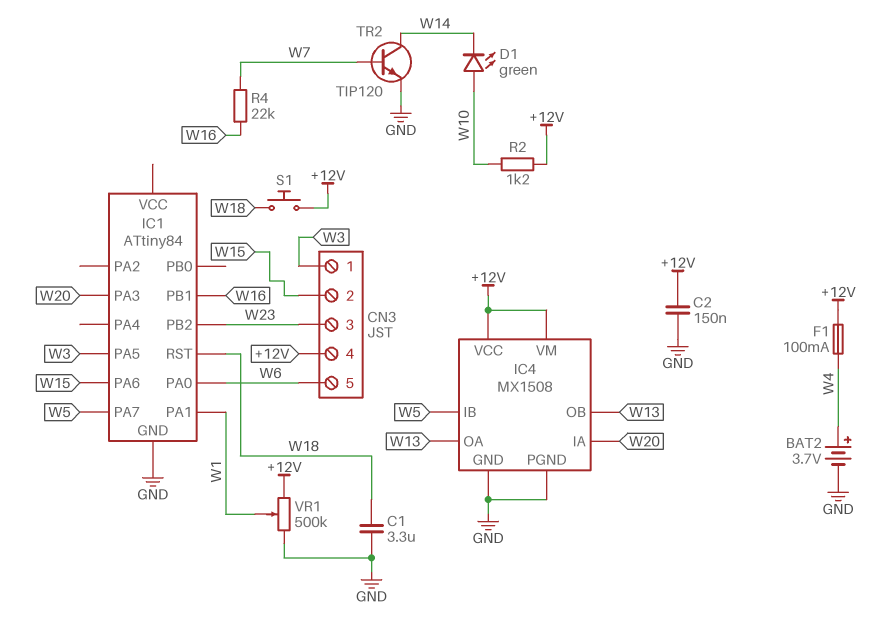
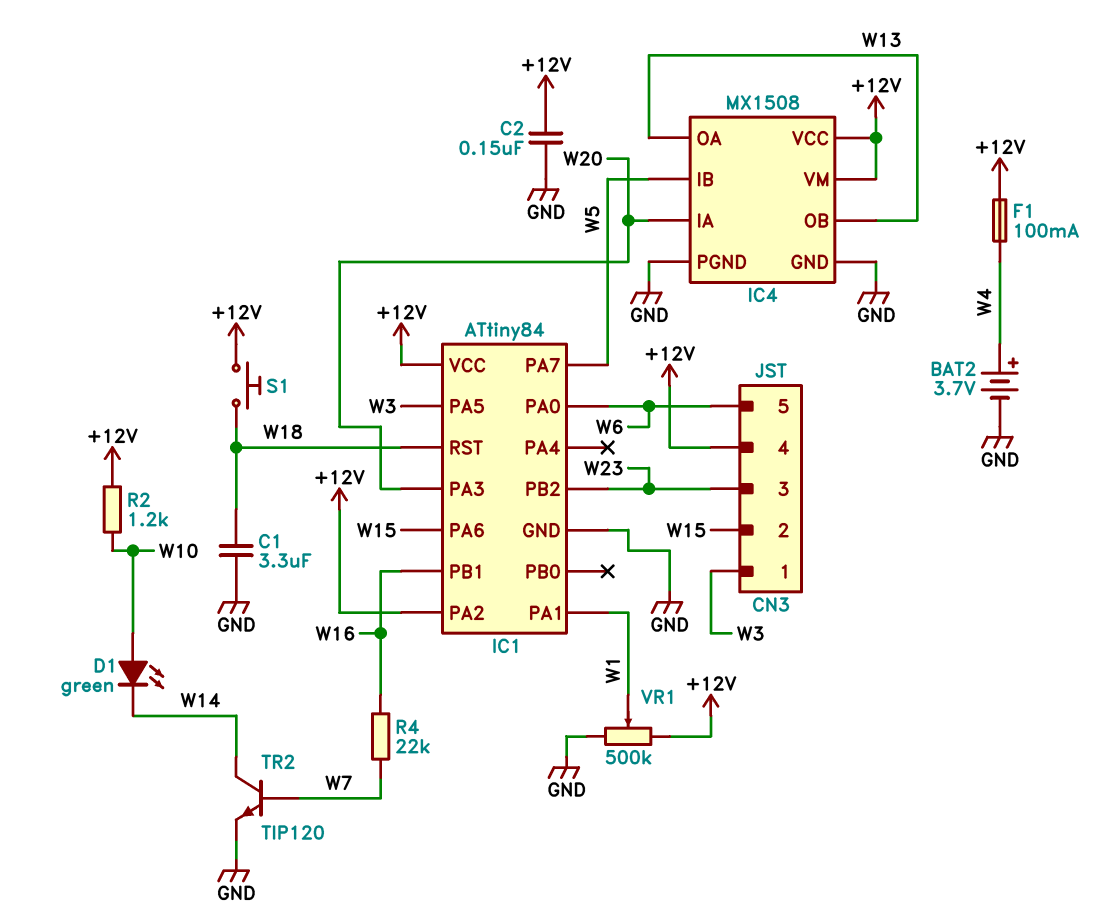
IC1 pin PA2: none -> +12V
IC1 pin VCC: none -> +12V

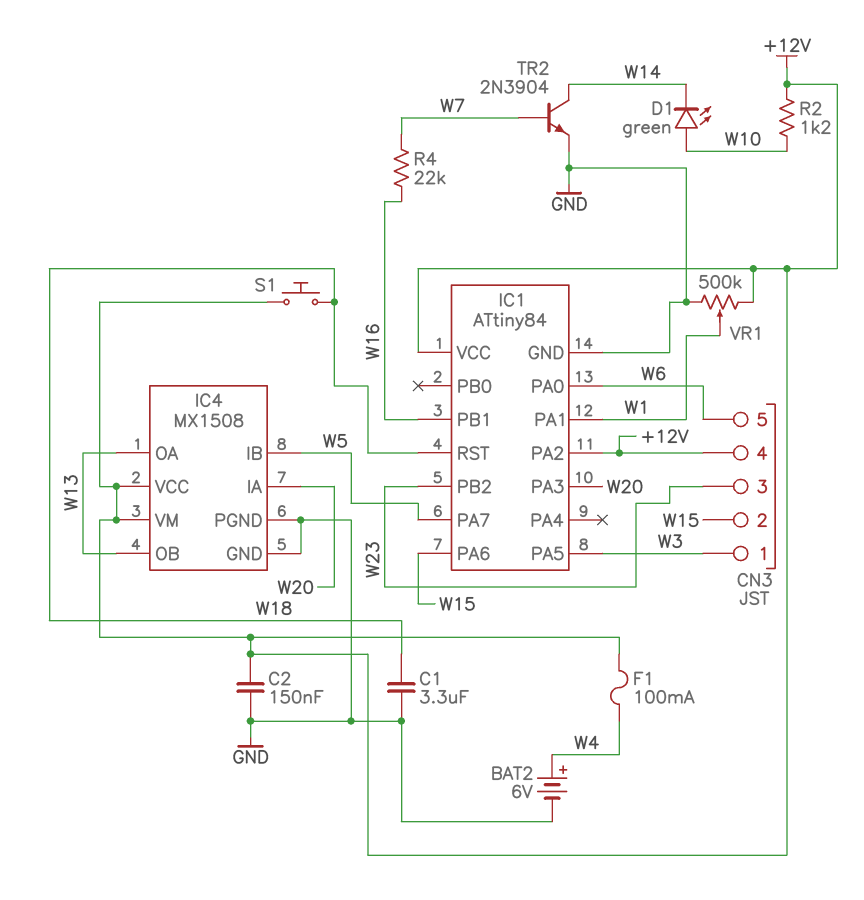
BAT2: 3.7V (plus W4, minus GND) -> 6V (plus W4, minus GND)
TR2: NPN TIP120 (B W7, C W14, E GND) -> NPN 2N3904 (B W7, C W14, E GND)

